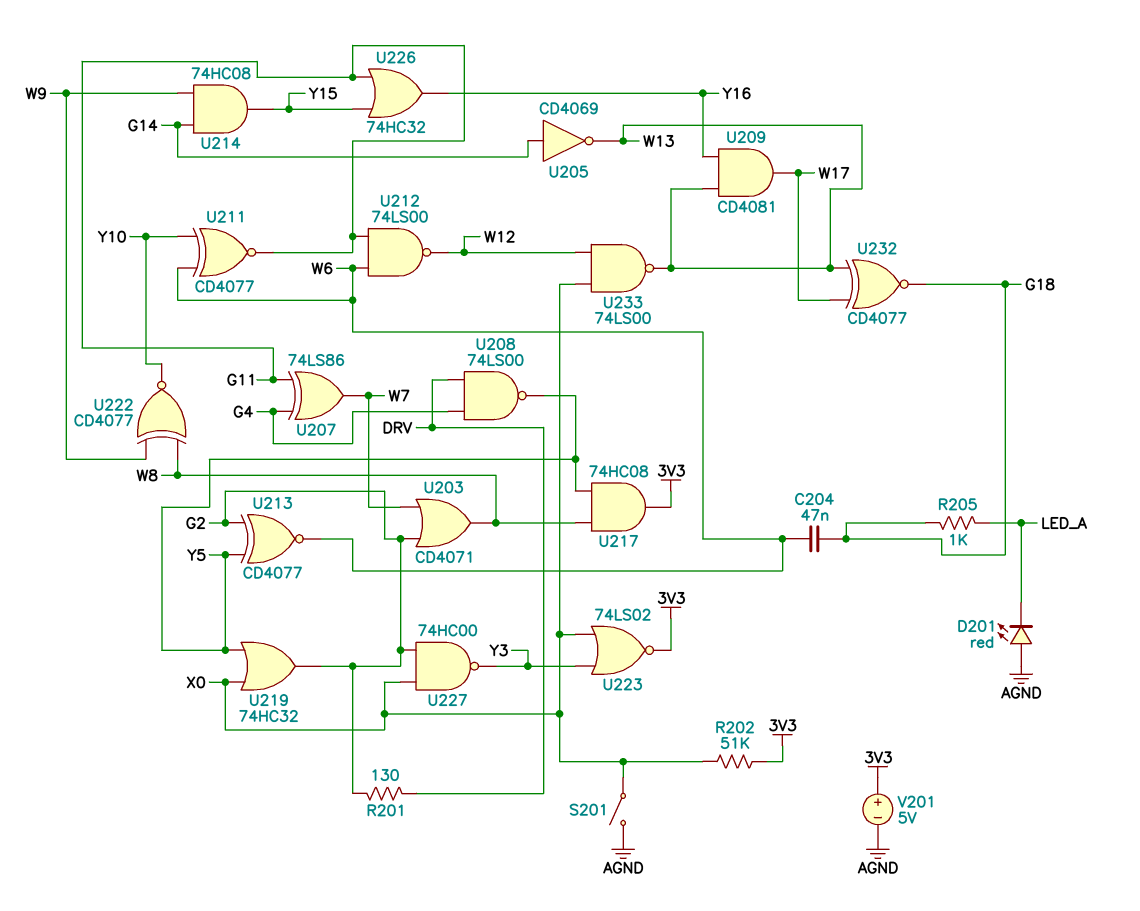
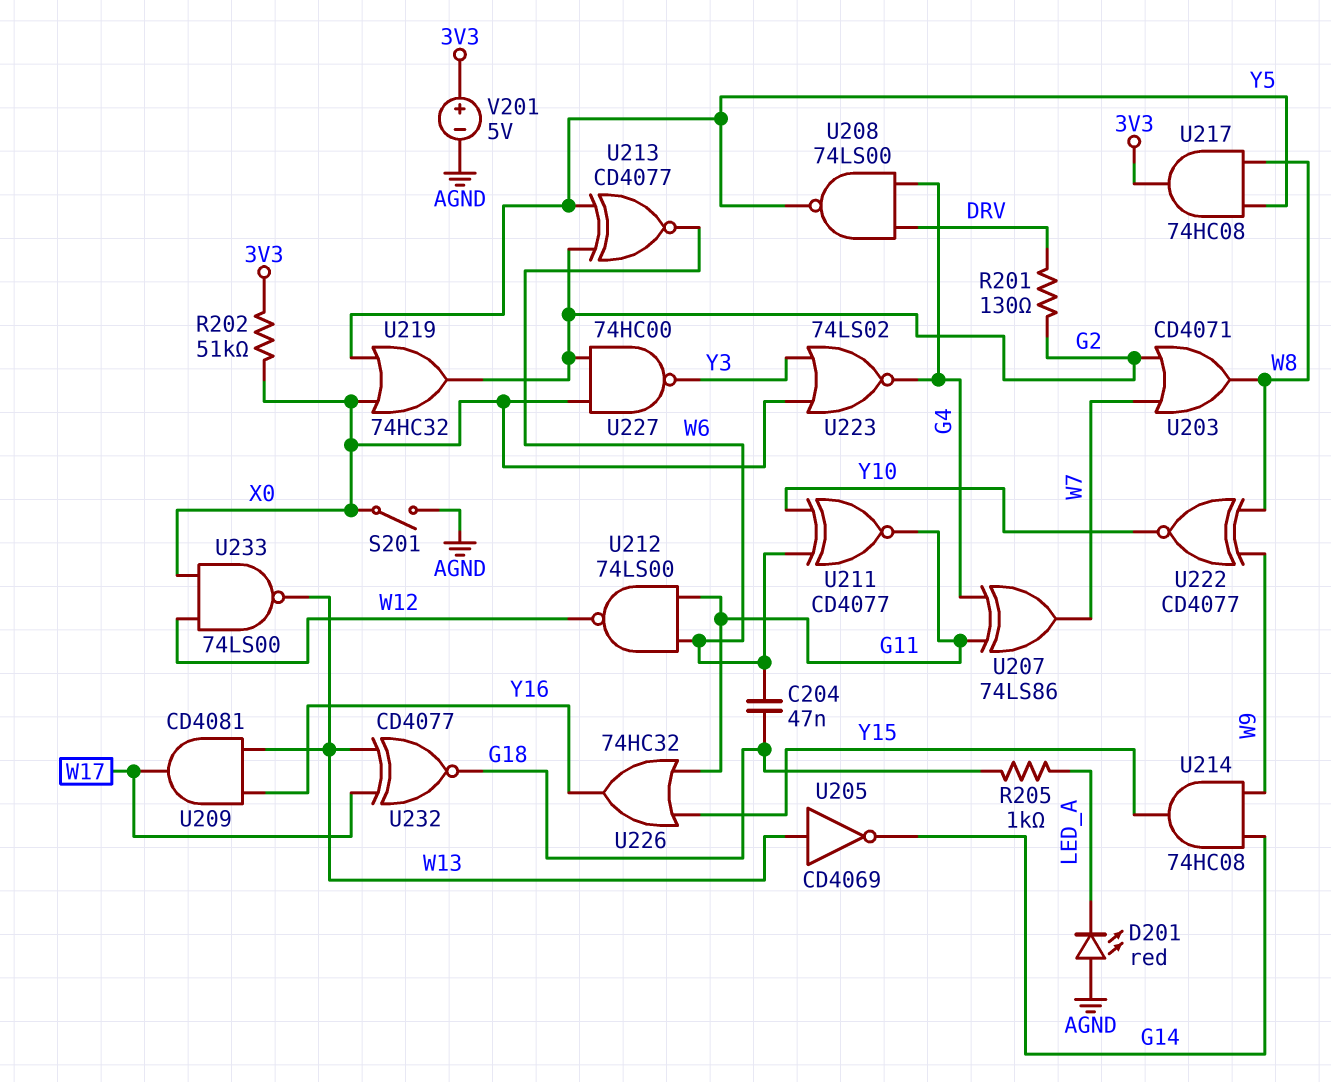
U205: NOT CD4069 (in G14, out W13) -> NOT CD4069 (in W13, out G14)
U223: NOR 74LS02 (in X0, in Y3, out 3V3) -> NOR 74LS02 (in X0, in Y3, out G4)

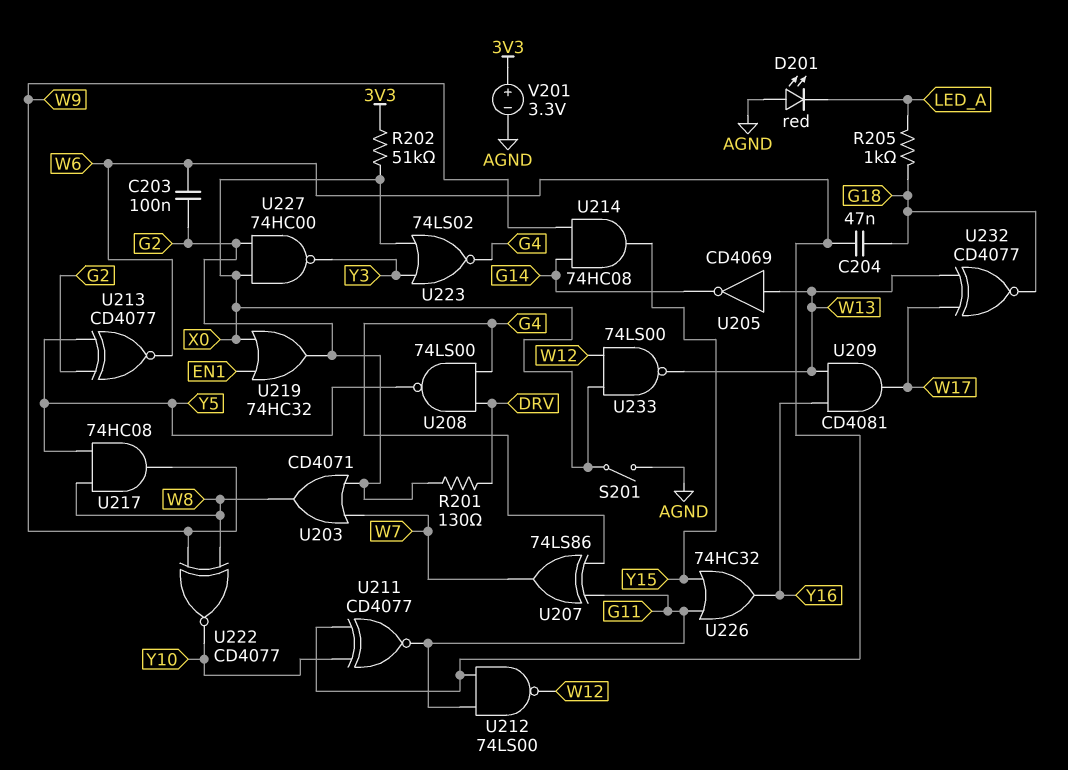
C203: none -> 100nF (G2, W6)
U217: AND 74HC08 (in W8, in Y5, out 3V3) -> AND 74HC08 (in W8, in Y5, out W9)
U219: OR 74HC32 (in X0, in Y5, out G2) -> OR 74HC32 (in EN1, in X0, out G2)
V201: 5V (plus 3V3, minus AGND) -> 3.3V (plus 3V3, minus AGND)

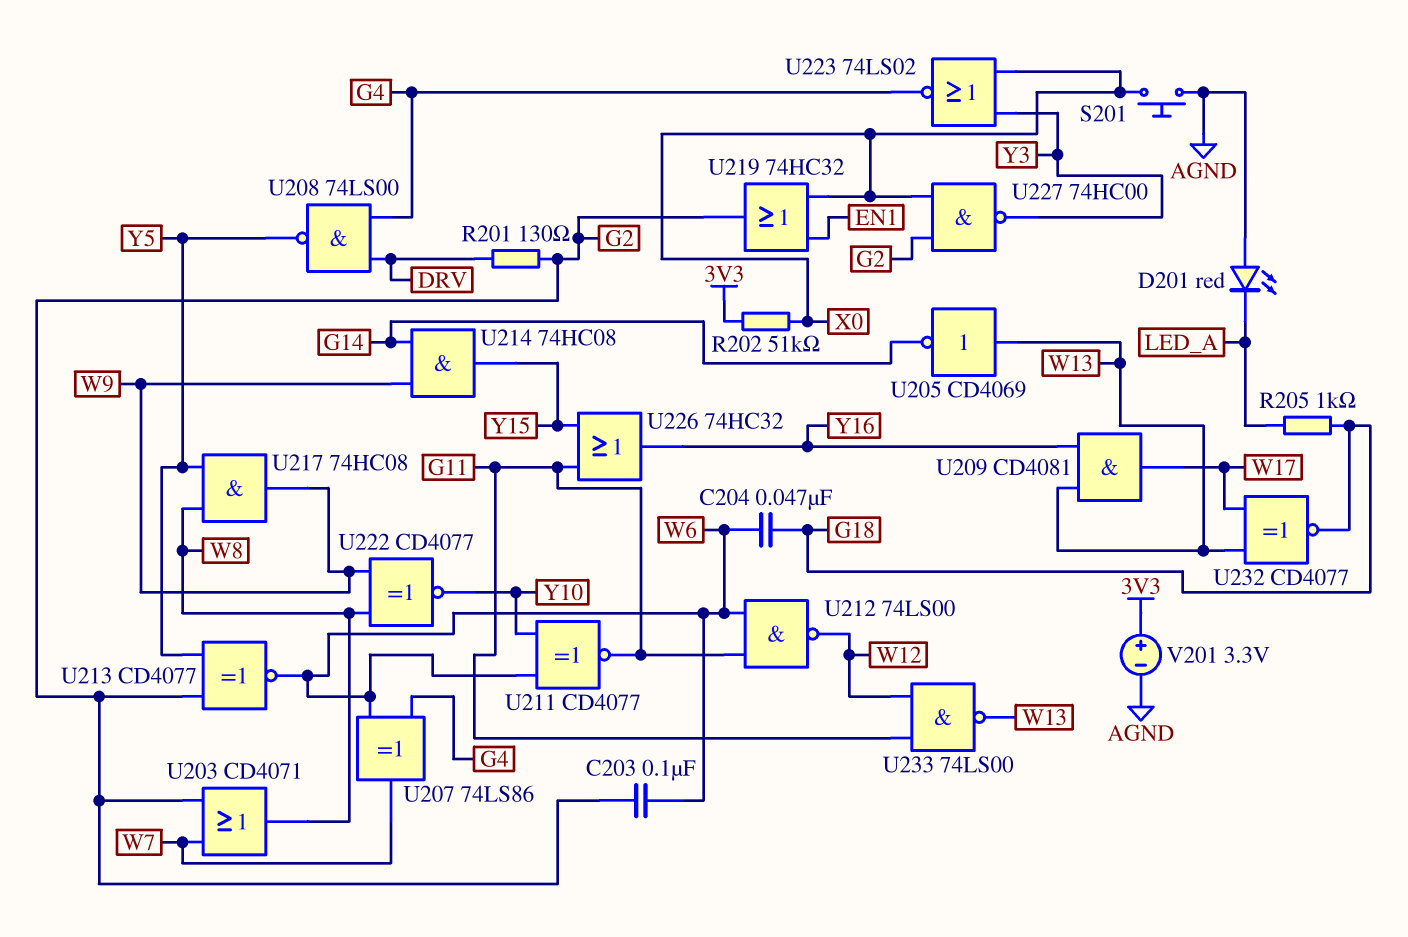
S201: switch (AGND, X0) -> button (AGND, X0)
U207: XOR 74LS86 (in G4, in G11, out W7) -> XOR 74LS86 (in G4, in W6, out W7)
U233: NAND 74LS00 (in W12, in X0, out W13) -> NAND 74LS00 (in G11, in W12, out W13)

